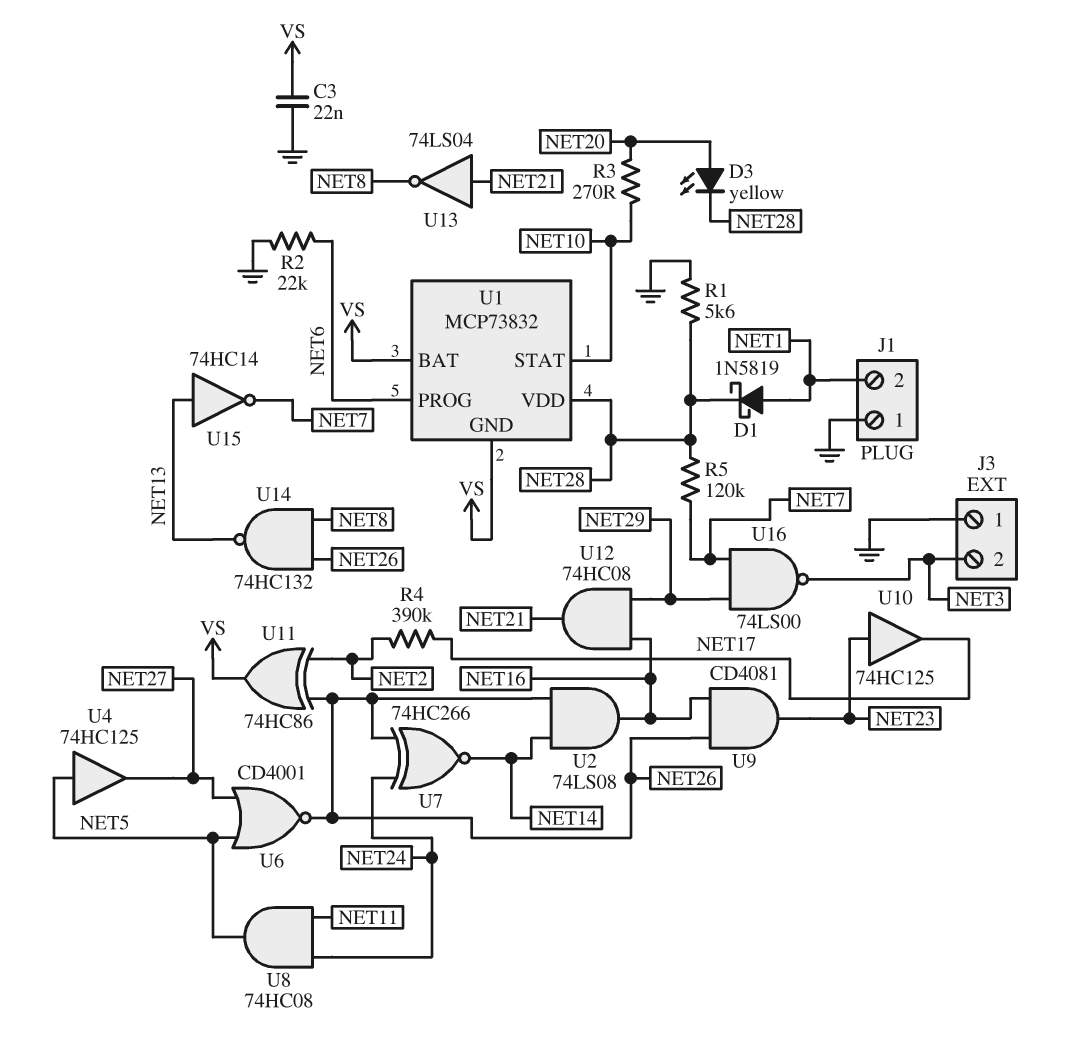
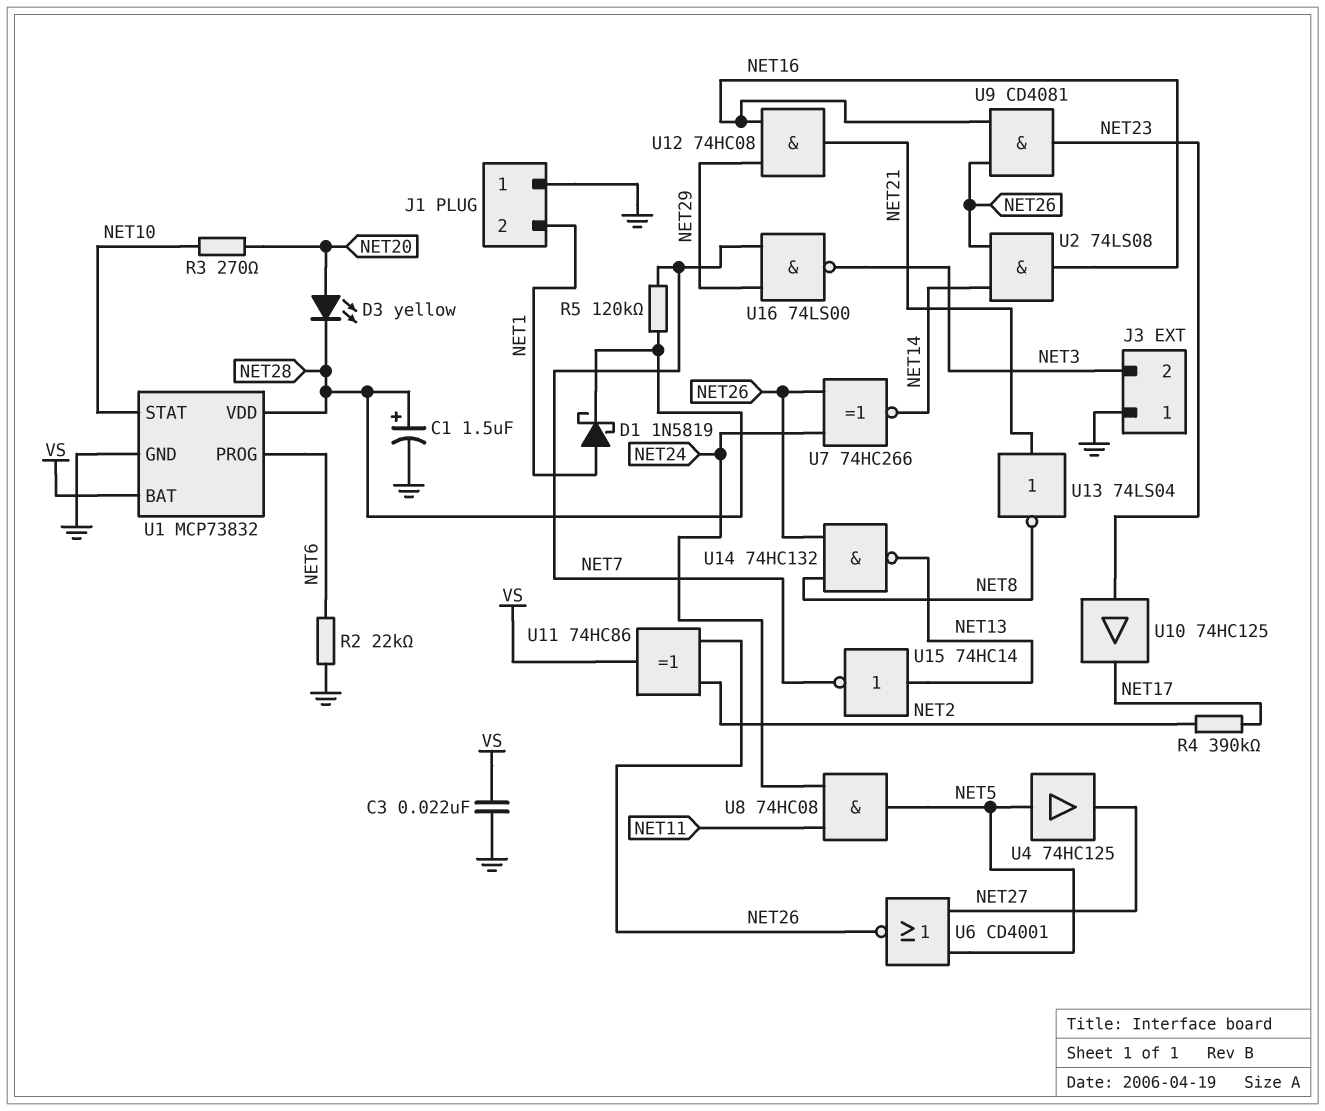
C1: none -> 1.5uF (plus NET28, minus GND)
R1: 5.6k (GND, NET28) -> none
U1 pin GND: VS -> GND

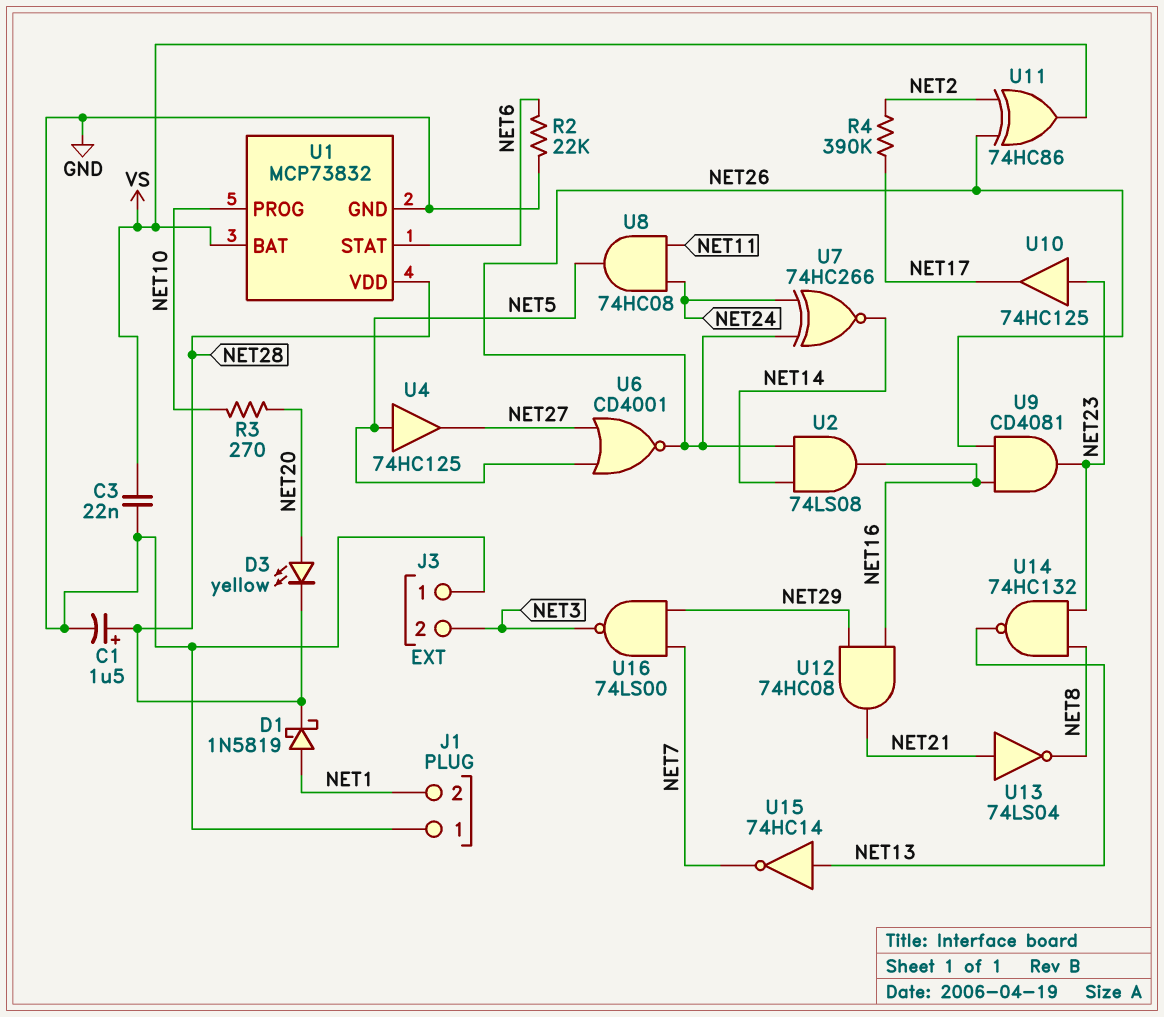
R5: 120k (NET7, NET28) -> none
U1 pin PROG: NET6 -> NET10
U1 pin STAT: NET10 -> NET6
U14: NAND 74HC132 (in NET8, in NET26, out NET13) -> NAND 74HC132 (in NET8, in NET23, out NET13)

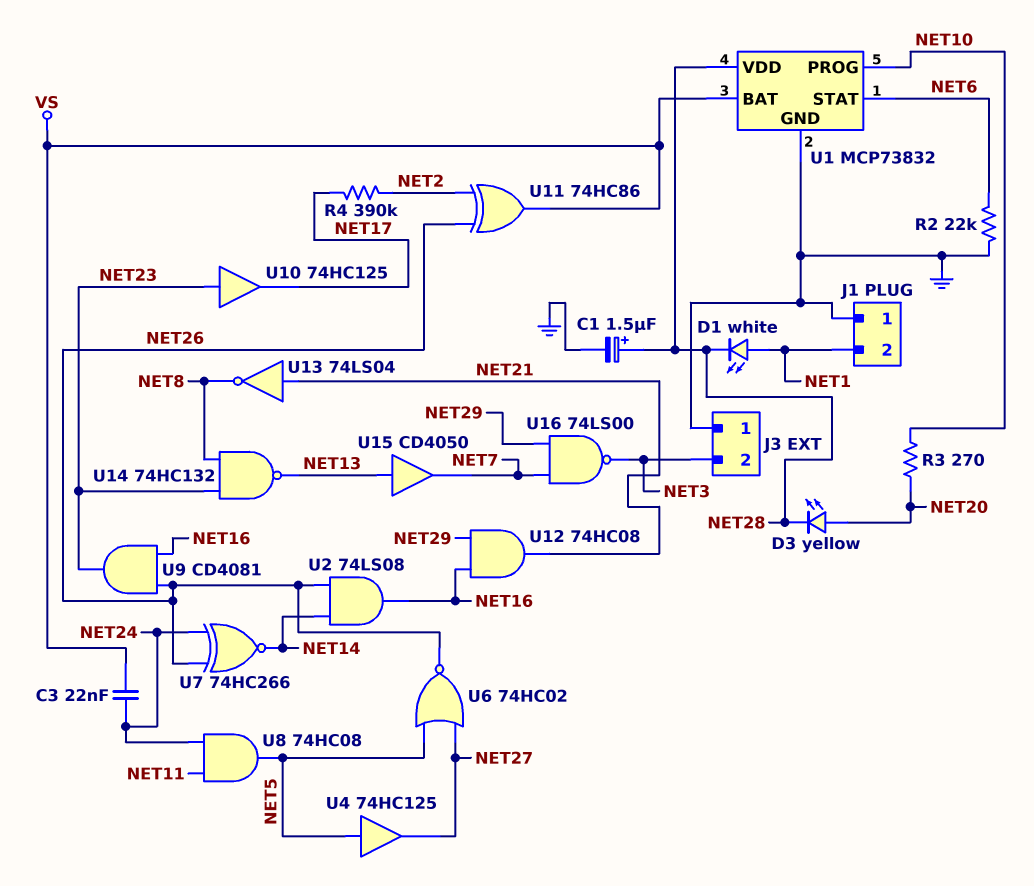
C3: 22nF (GND, VS) -> 22nF (NET24, VS)
D1: schottky 1N5819 (A NET1, K NET28) -> LED white (A NET1, K NET28)
U6: NOR CD4001 (in NET5, in NET27, out NET26) -> NOR 74HC02 (in NET5, in NET27, out NET26)
U15: NOT 74HC14 (in NET13, out NET7) -> buffer CD4050 (in NET13, out NET7)

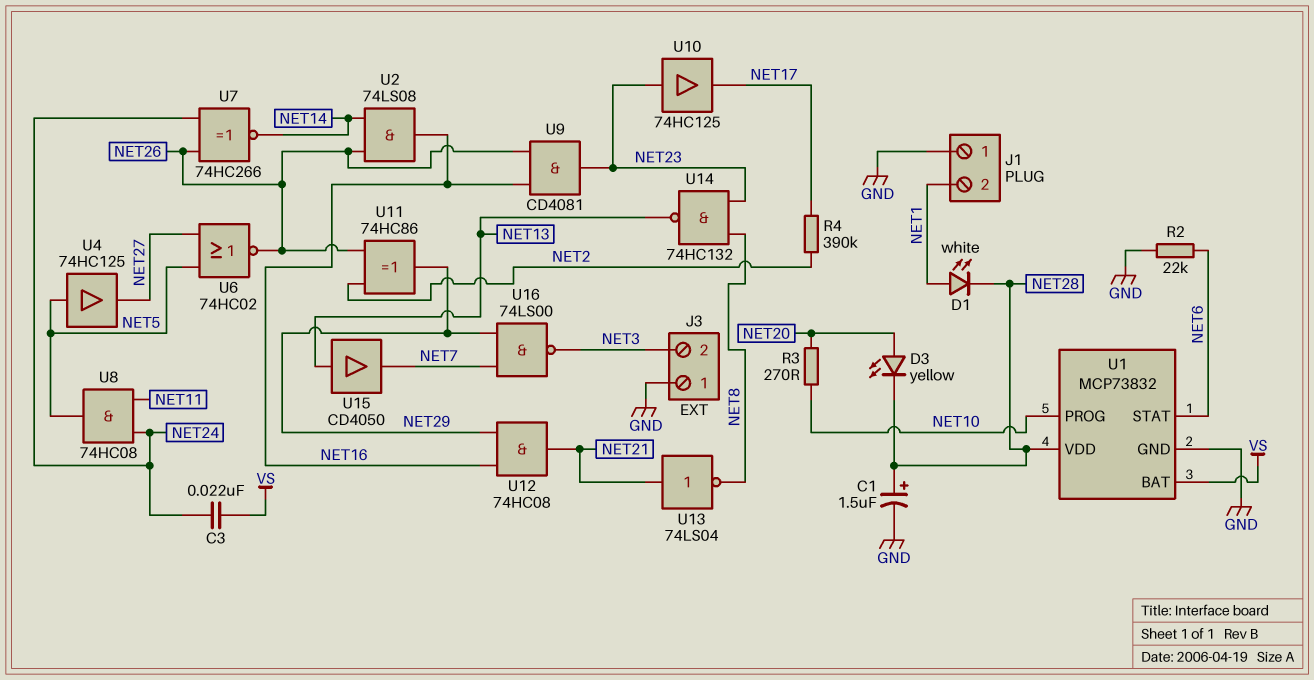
U11: XOR 74HC86 (in NET2, in NET26, out VS) -> XOR 74HC86 (in NET2, in NET26, out NET29)

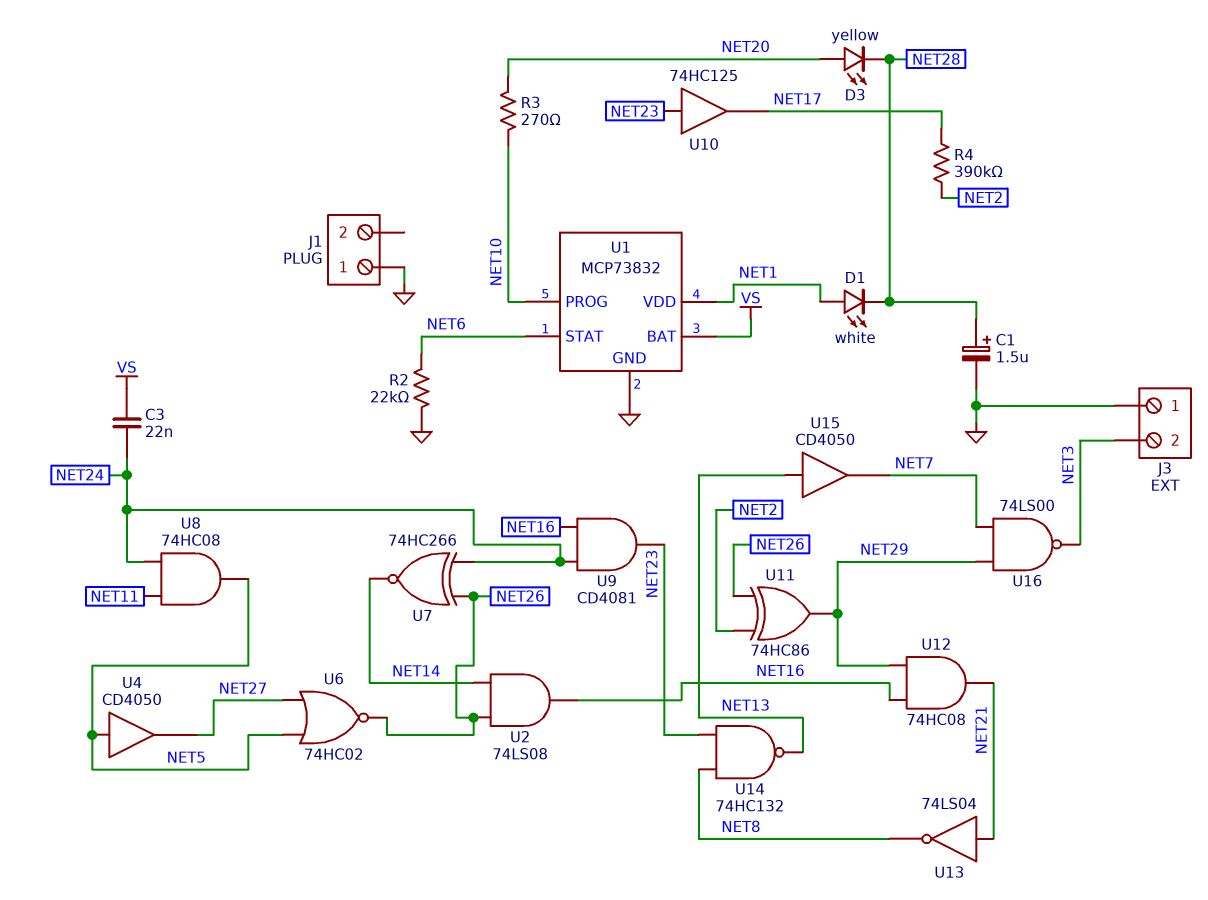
J1 pin 2: NET1 -> none
U1 pin VDD: NET28 -> NET1
U4: buffer 74HC125 (in NET5, out NET27) -> buffer CD4050 (in NET5, out NET27)
U9: AND CD4081 (in NET16, in NET26, out NET23) -> AND CD4081 (in NET16, in NET24, out NET23)

